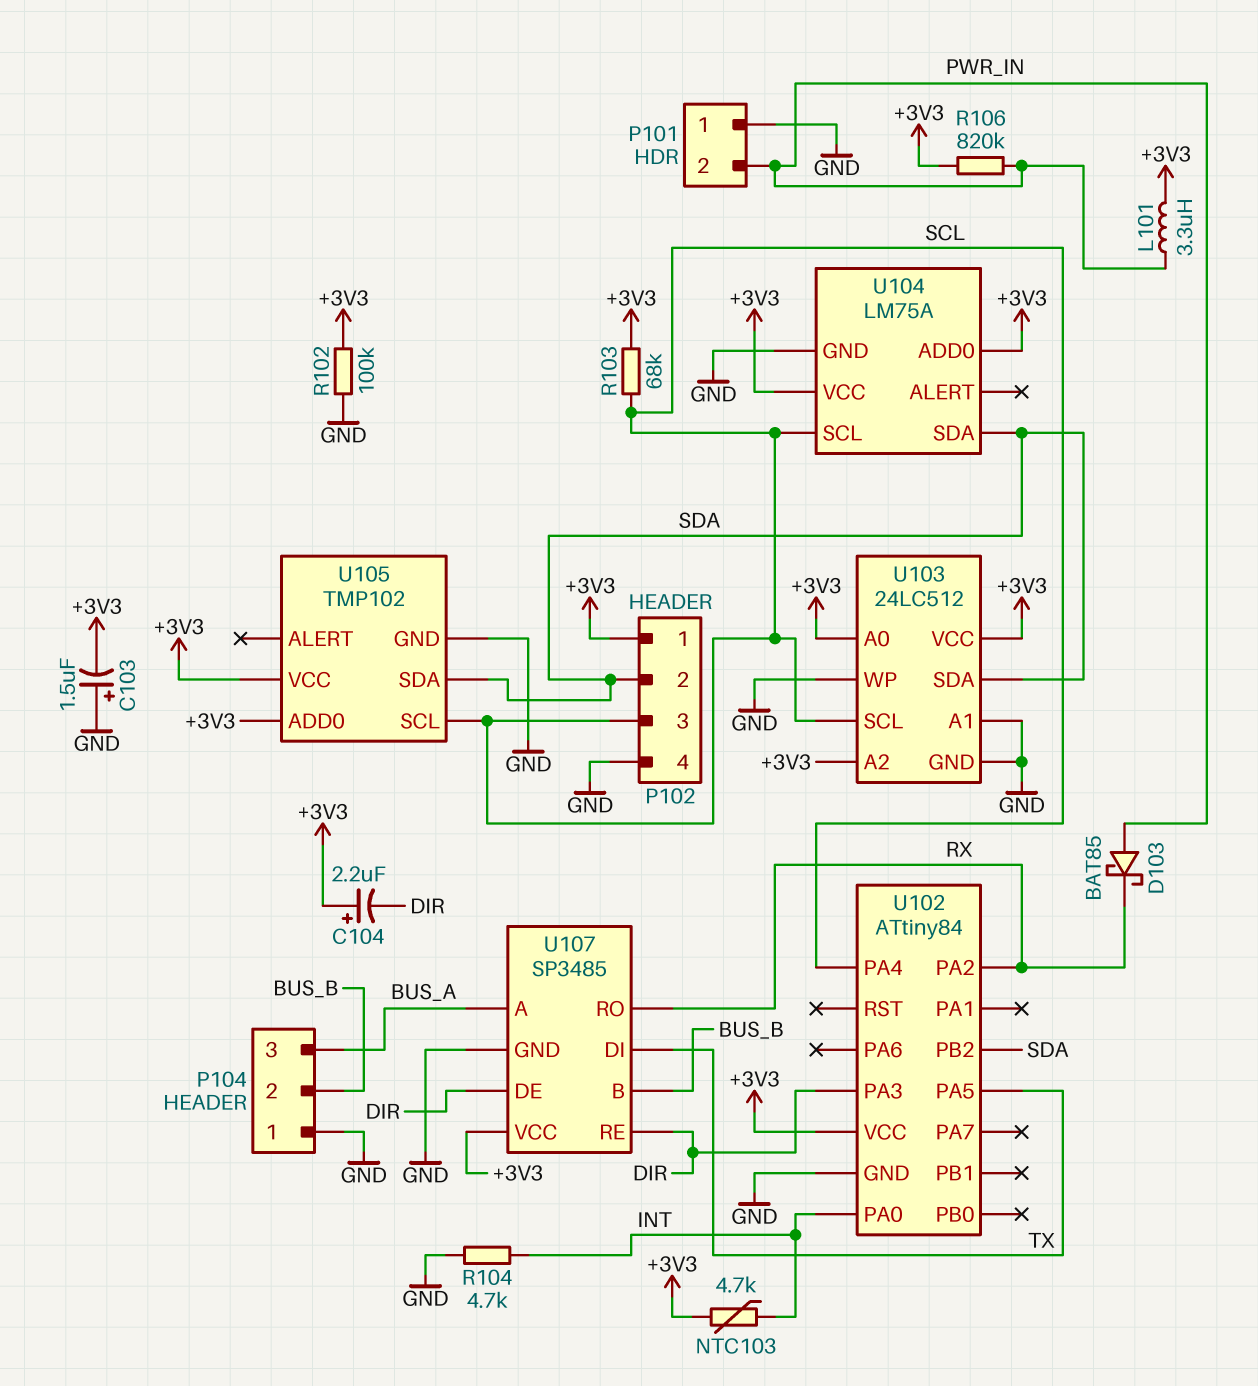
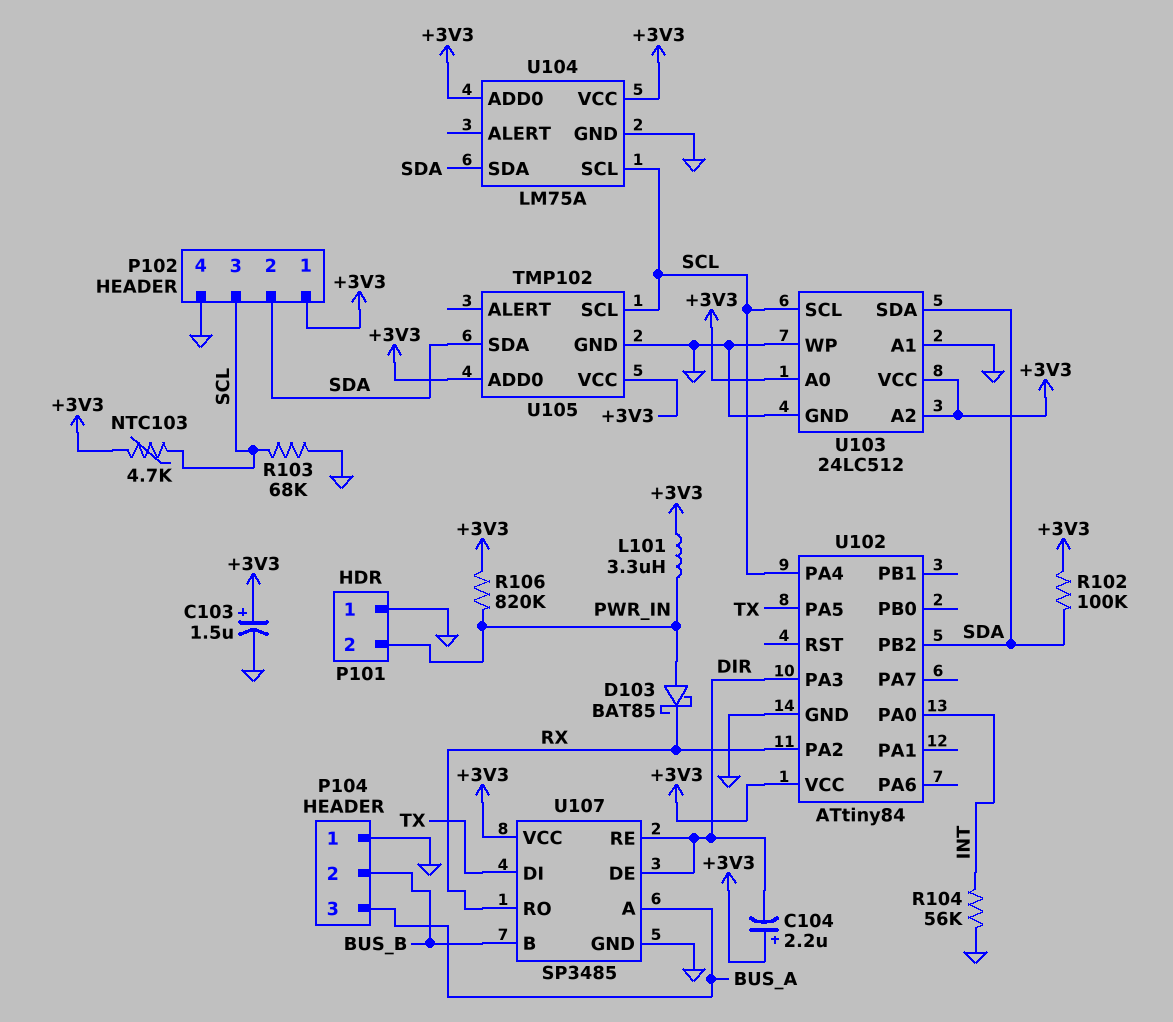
C103: 1.5uF (plus GND, minus +3V3) -> 1.5uF (plus +3V3, minus GND)
NTC103: 4.7k (+3V3, INT) -> 4.7k (+3V3, SCL)
R102: 100k (+3V3, GND) -> 100k (+3V3, SDA)
R103: 68k (+3V3, SCL) -> 68k (GND, SCL)
R104: 4.7k (GND, INT) -> 56k (GND, INT)

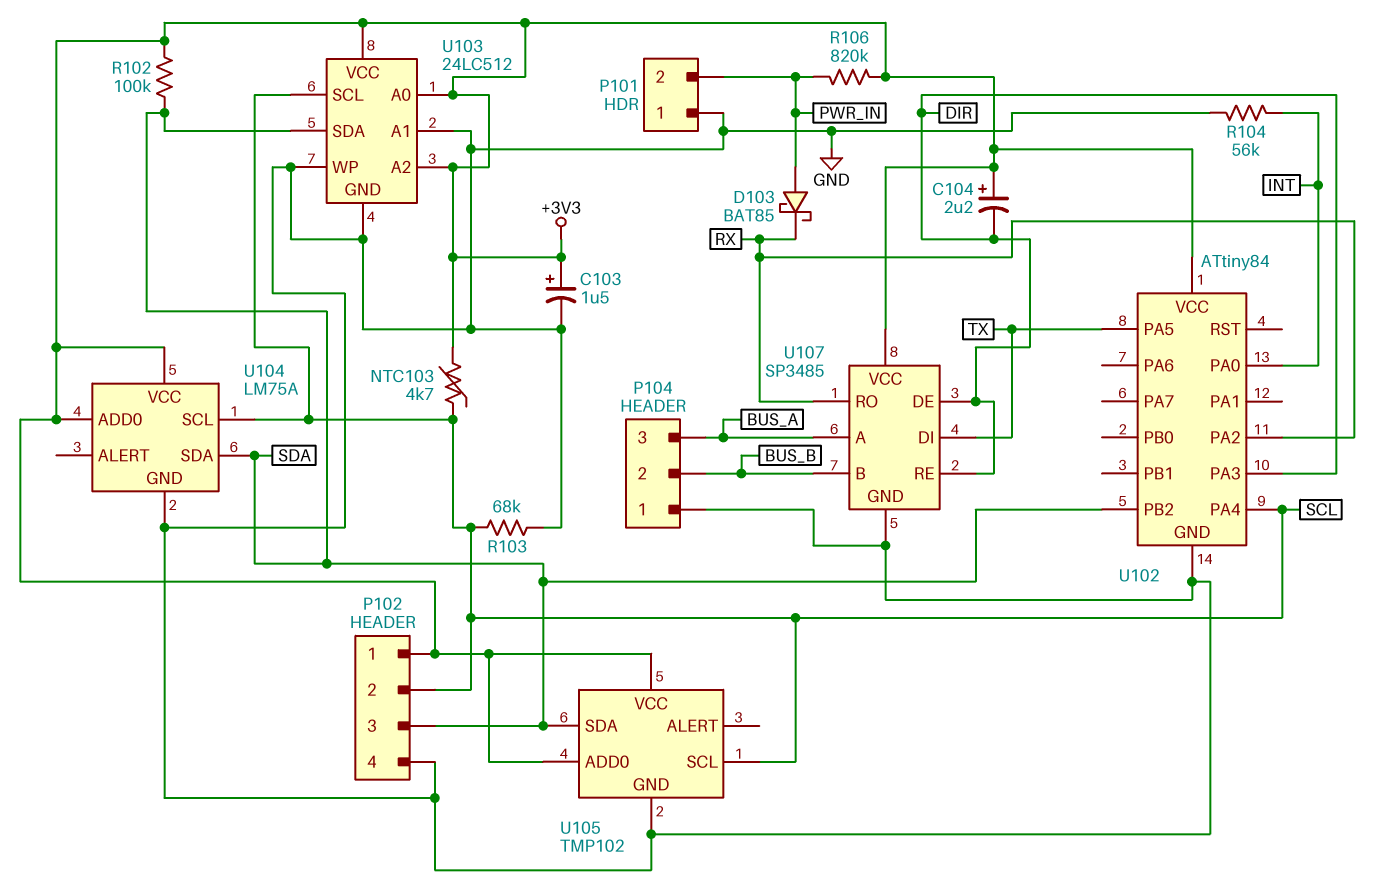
L101: 3.3uH (+3V3, PWR_IN) -> none
P102 pin 2: SDA -> SCL
P102 pin 3: SCL -> SDA

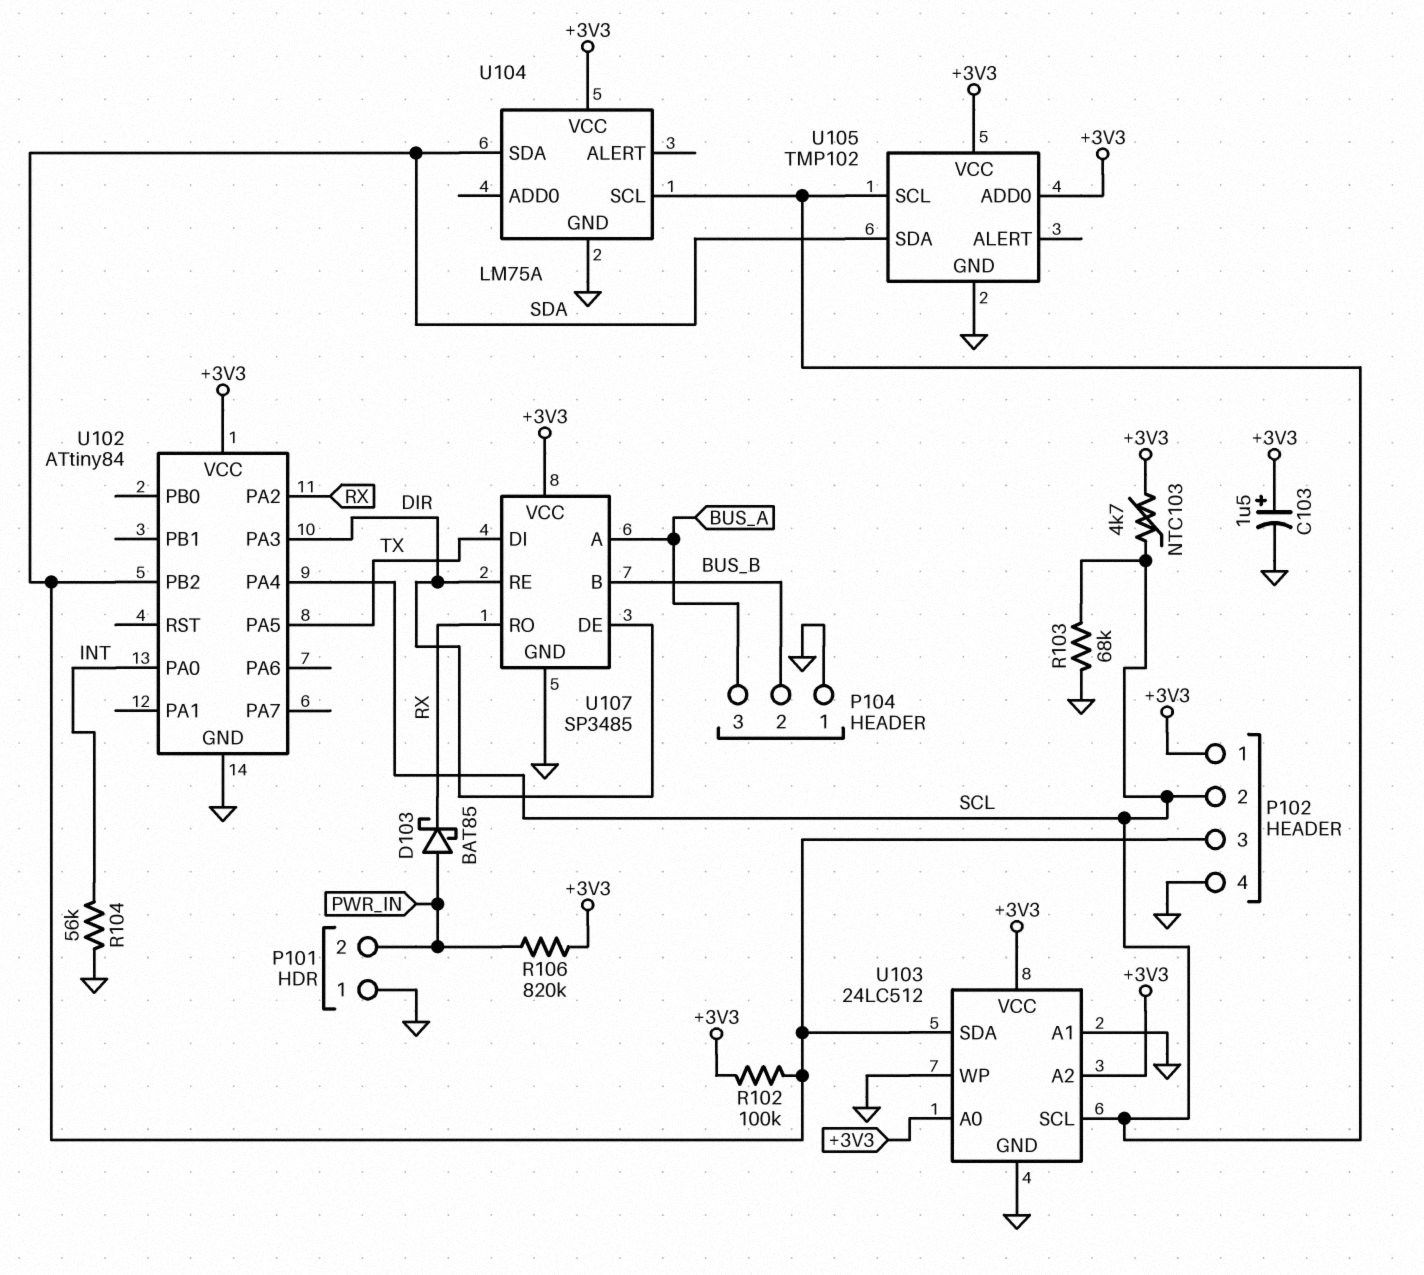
C104: 2.2uF (plus +3V3, minus DIR) -> none
U104 pin ADD0: +3V3 -> none

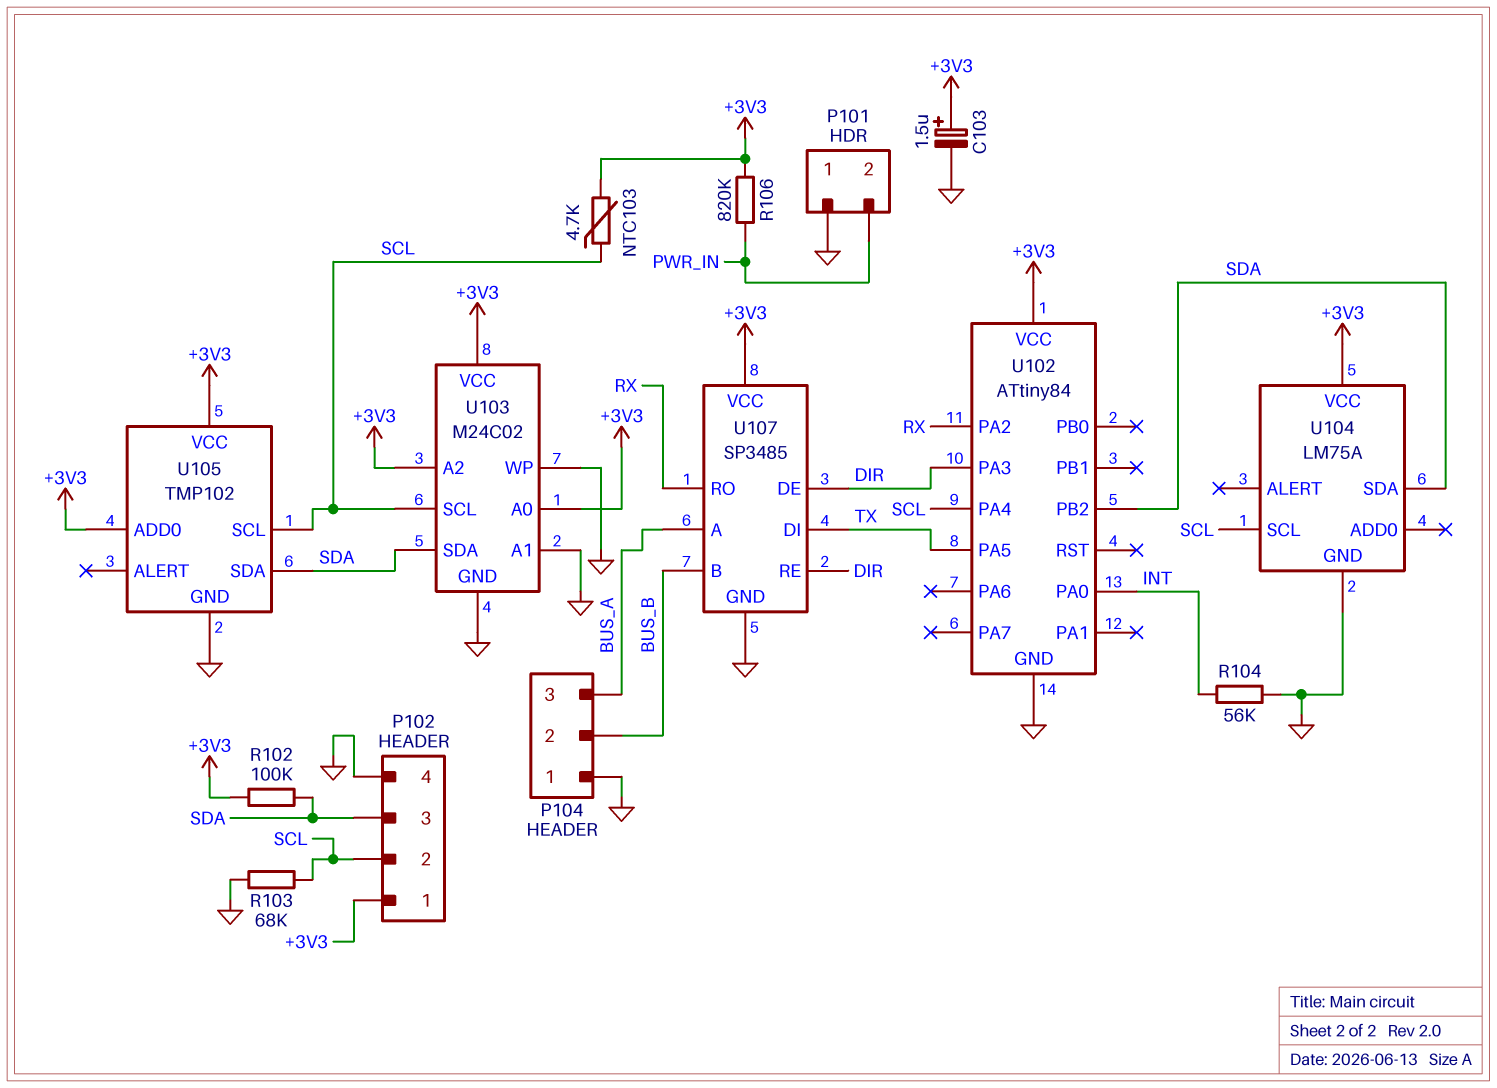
D103: schottky BAT85 (A PWR_IN, K RX) -> none
U103: 24LC512 -> M24C02

